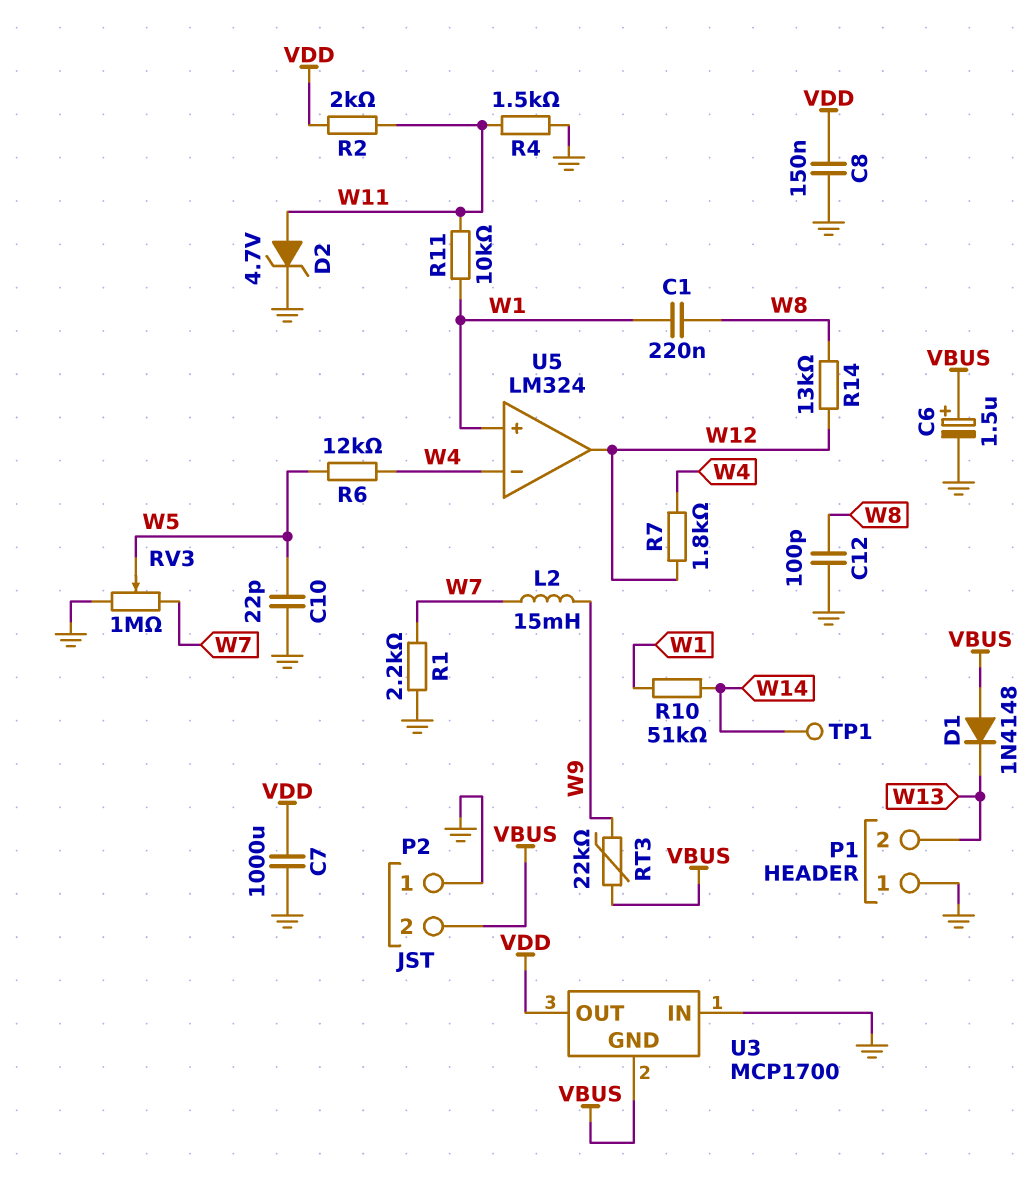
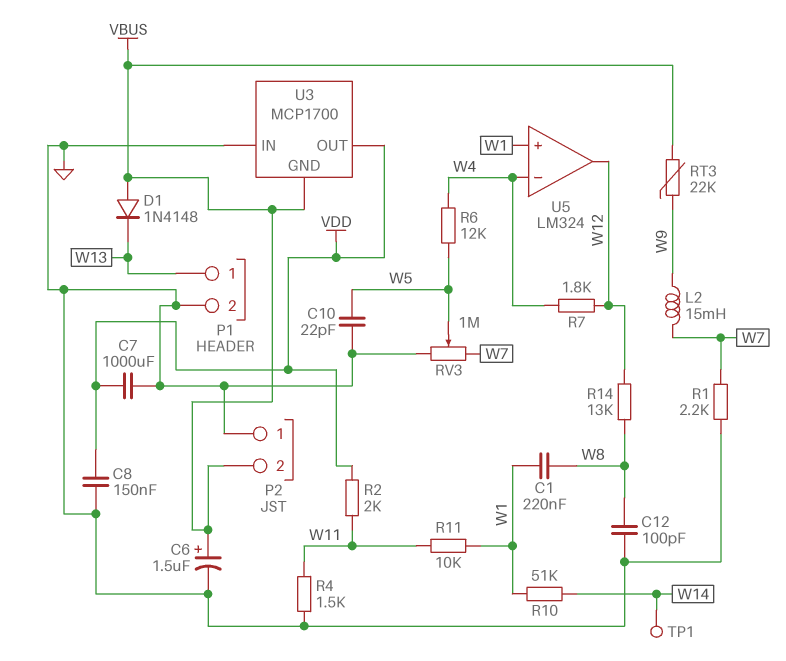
D2: zener 4.7V (A W11, K GND) -> none
P1 pin 1: GND -> W13
P1 pin 2: W13 -> GND

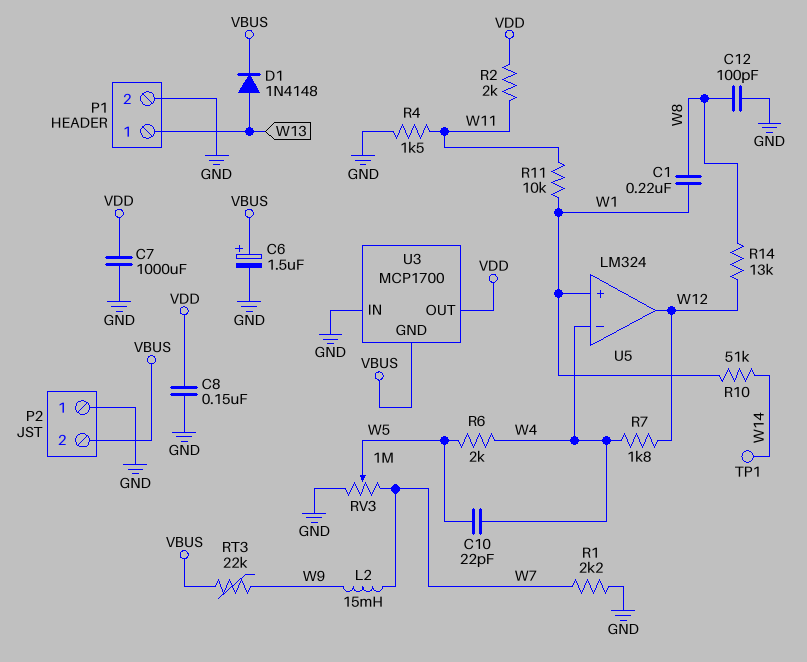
C10: 22pF (GND, W5) -> 22pF (W4, W5)
D1: diode 1N4148 (A VBUS, K W13) -> diode 1N4148 (A W13, K VBUS)
R6: 12k (W4, W5) -> 2k (W4, W5)

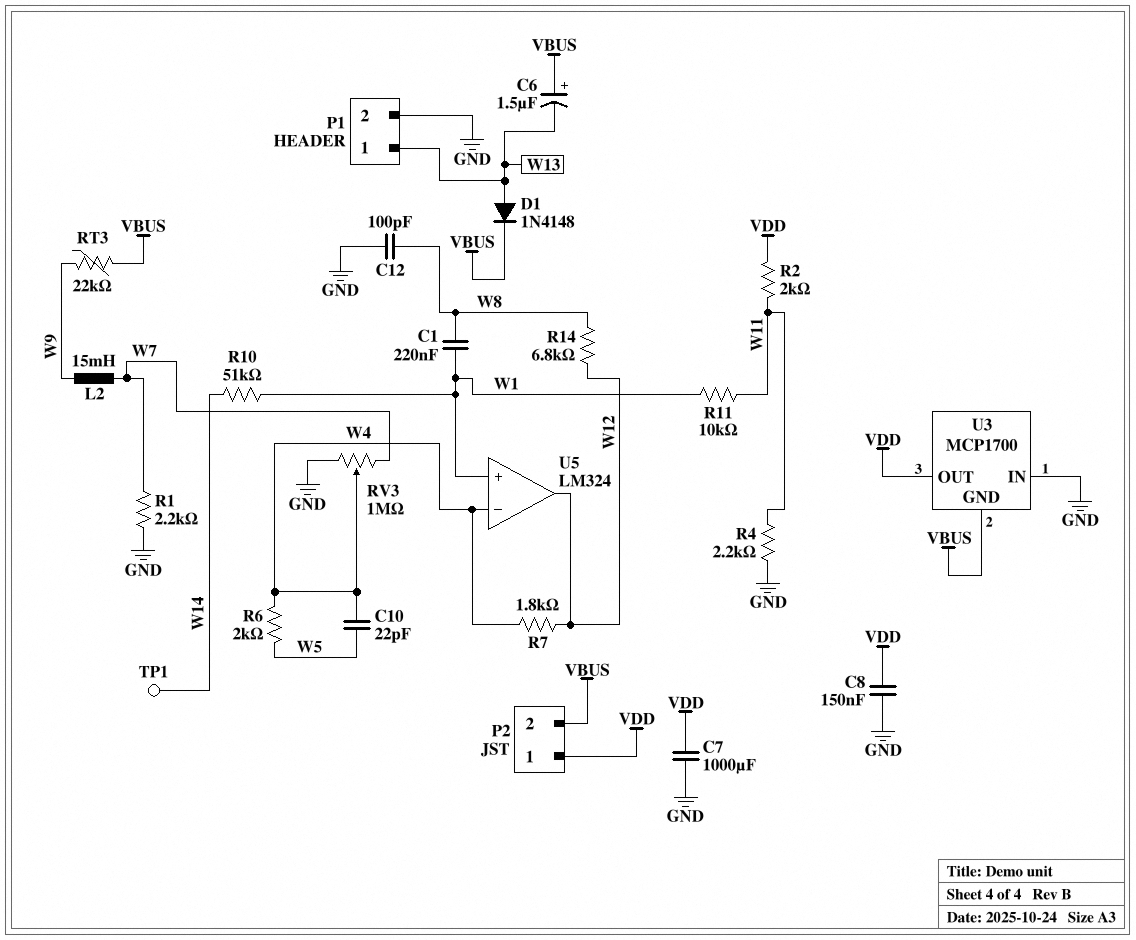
C6: 1.5uF (plus VBUS, minus GND) -> 1.5uF (plus VBUS, minus W13)
P2 pin 1: GND -> VDD
R4: 1.5k (GND, W11) -> 2.2k (GND, W11)
R14: 13k (W8, W12) -> 6.8k (W8, W12)
RV3: 1M (GND, W7, wiper W5) -> 1M (GND, W7, wiper W4)

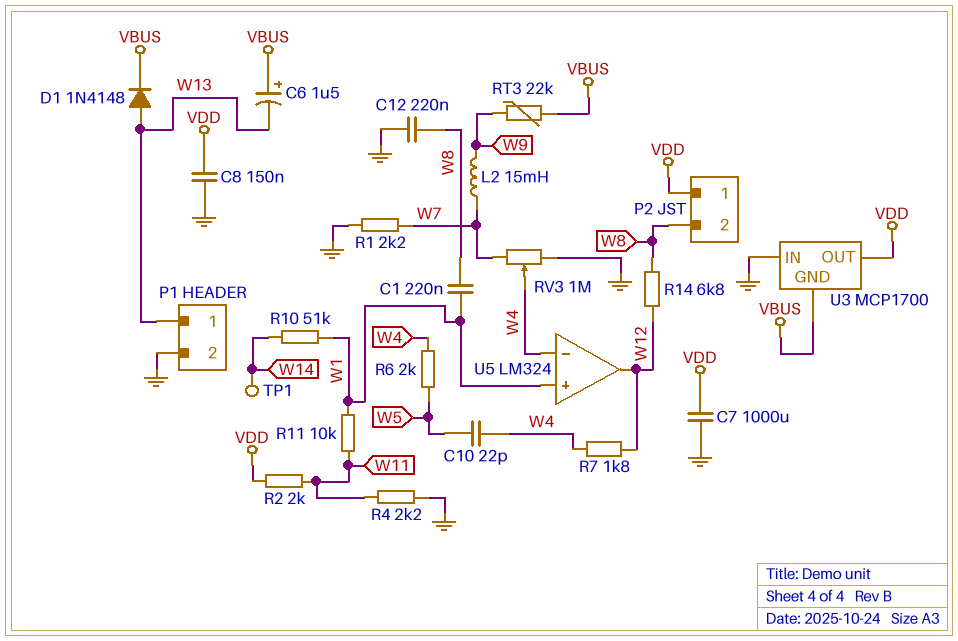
C12: 100pF (GND, W8) -> 220nF (GND, W8)
P2 pin 2: VBUS -> W8

